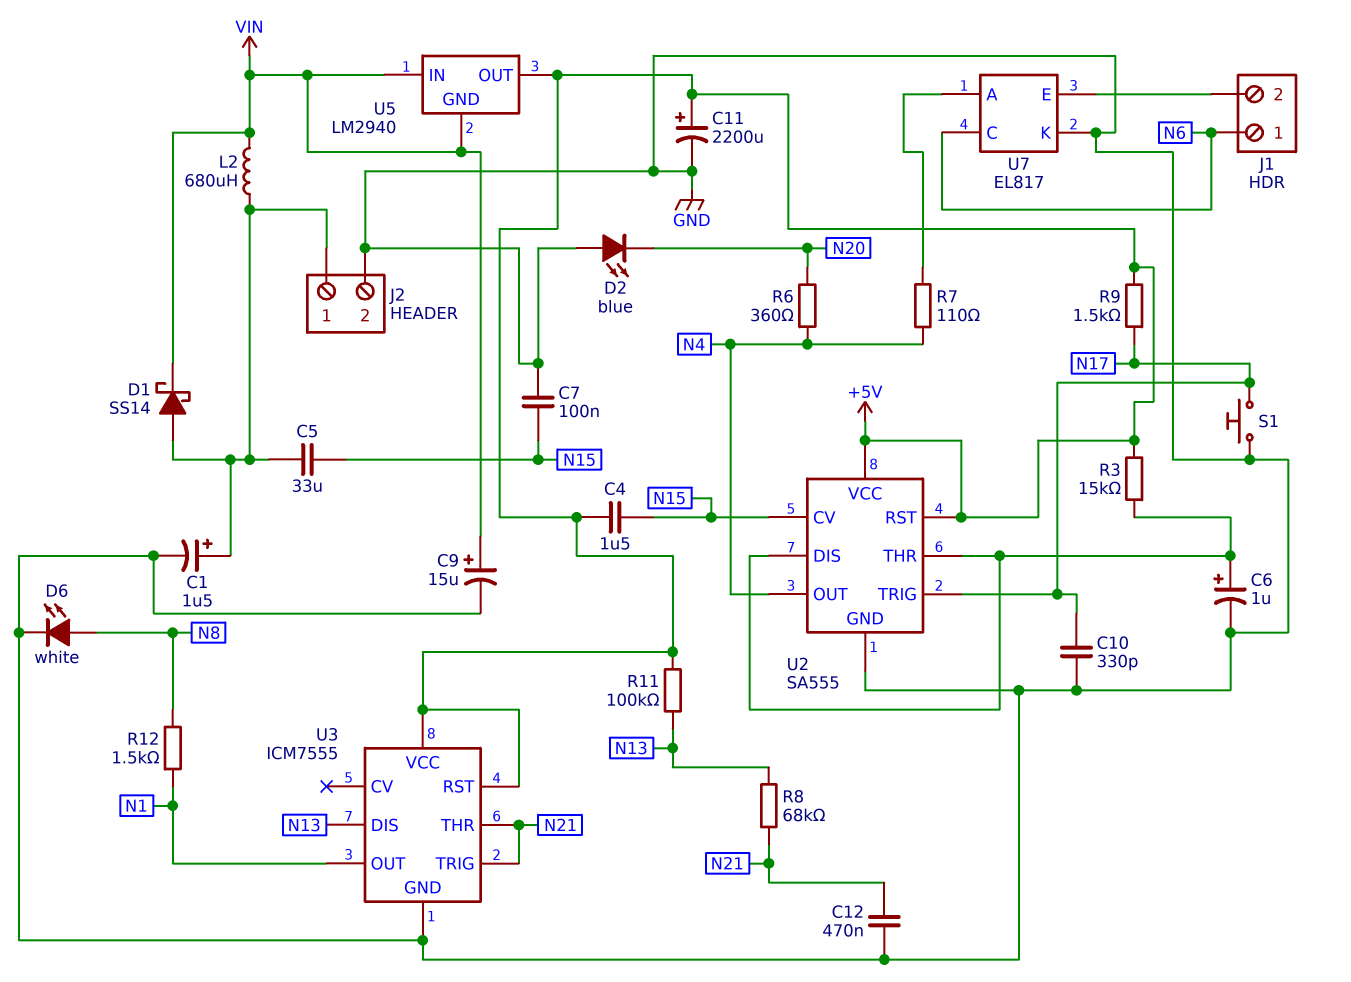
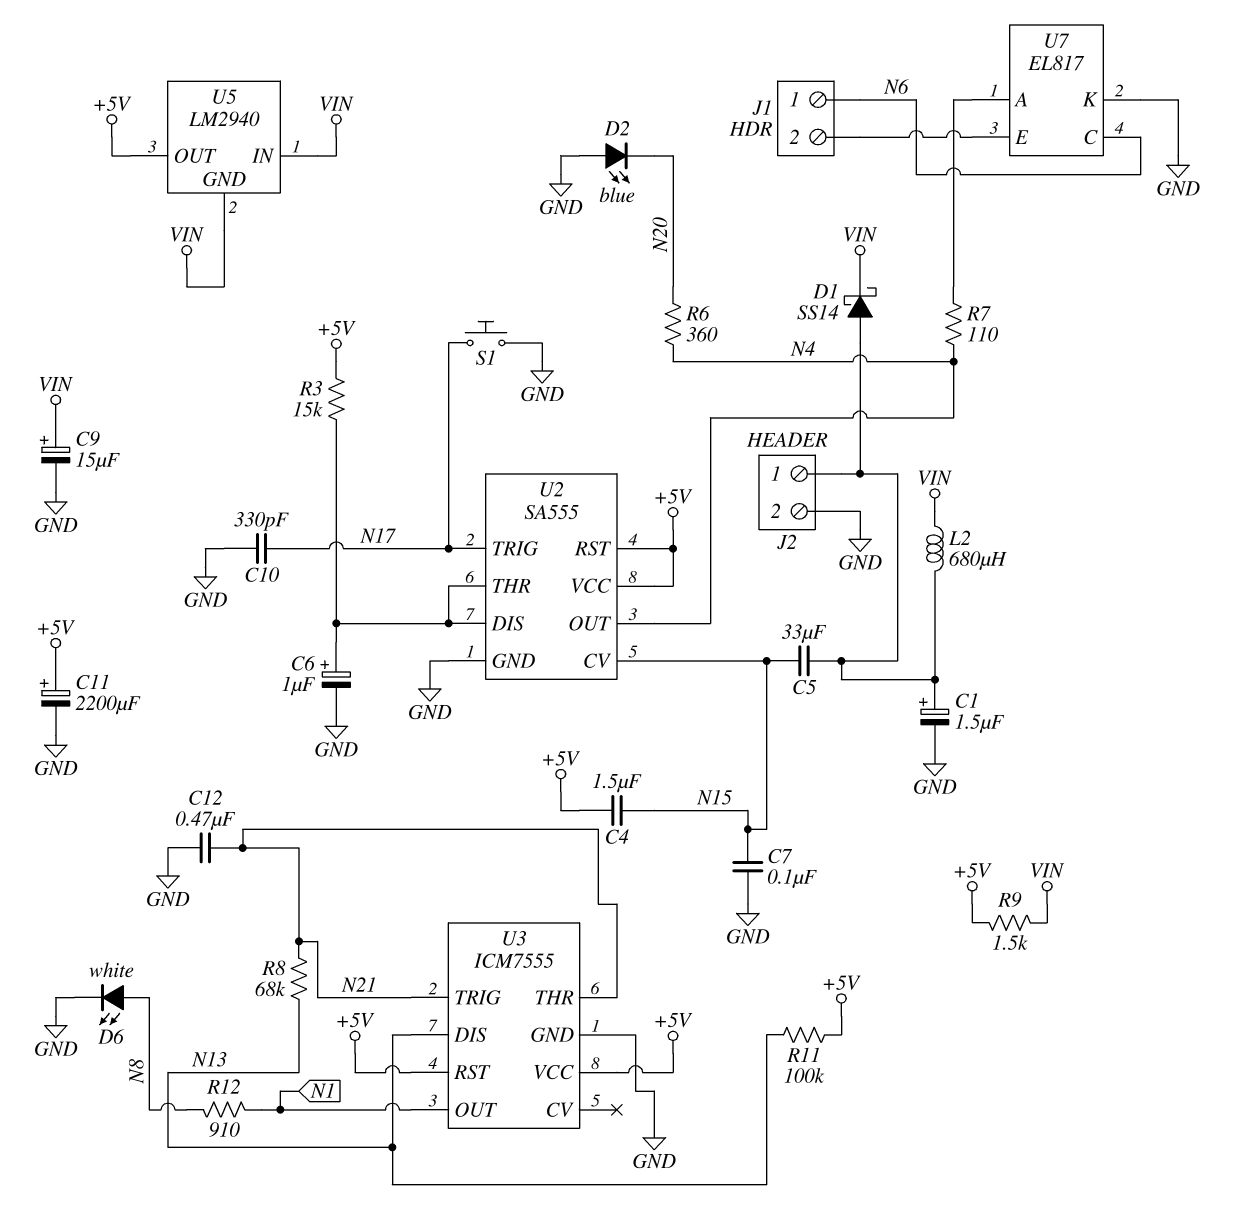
R9: 1.5k (+5V, N17) -> 1.5k (+5V, VIN)
R12: 1.5k (N1, N8) -> 910 (N1, N8)

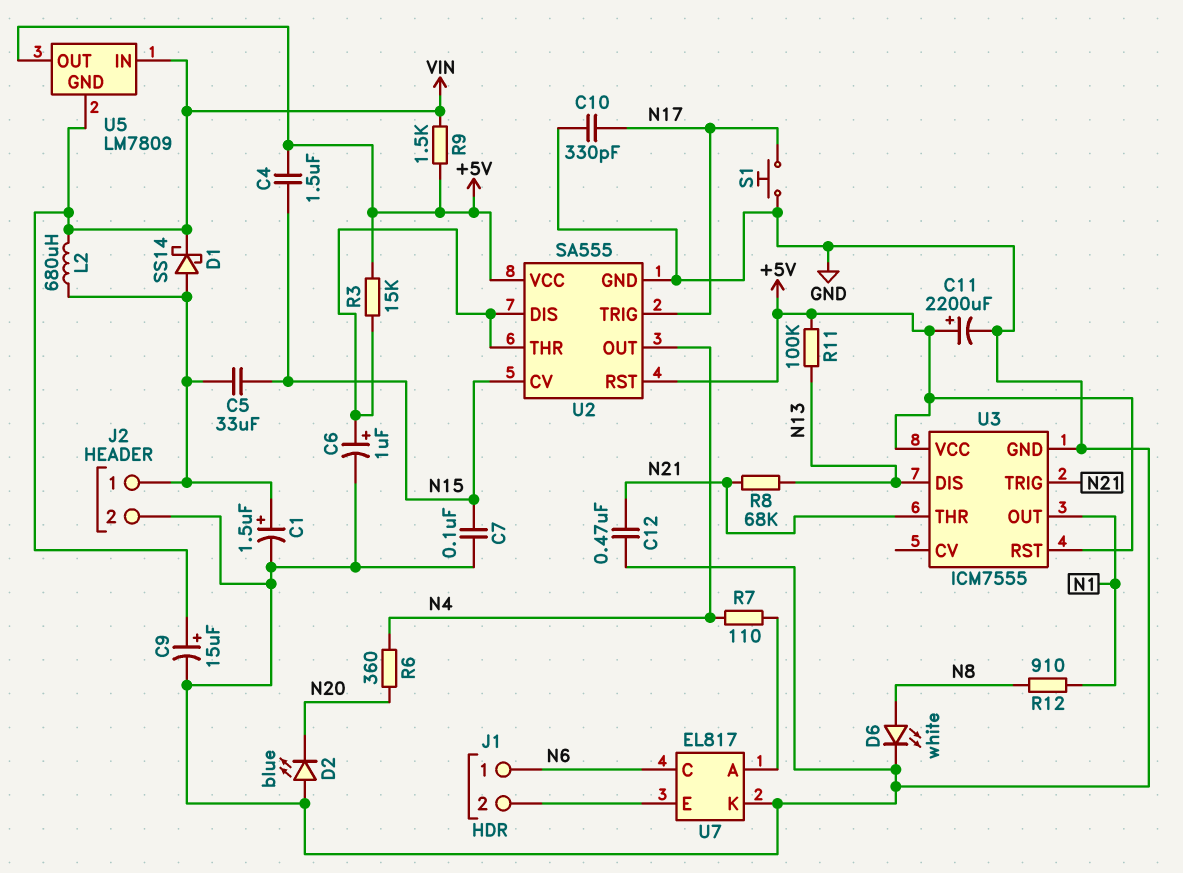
U5: LM2940 -> LM7809

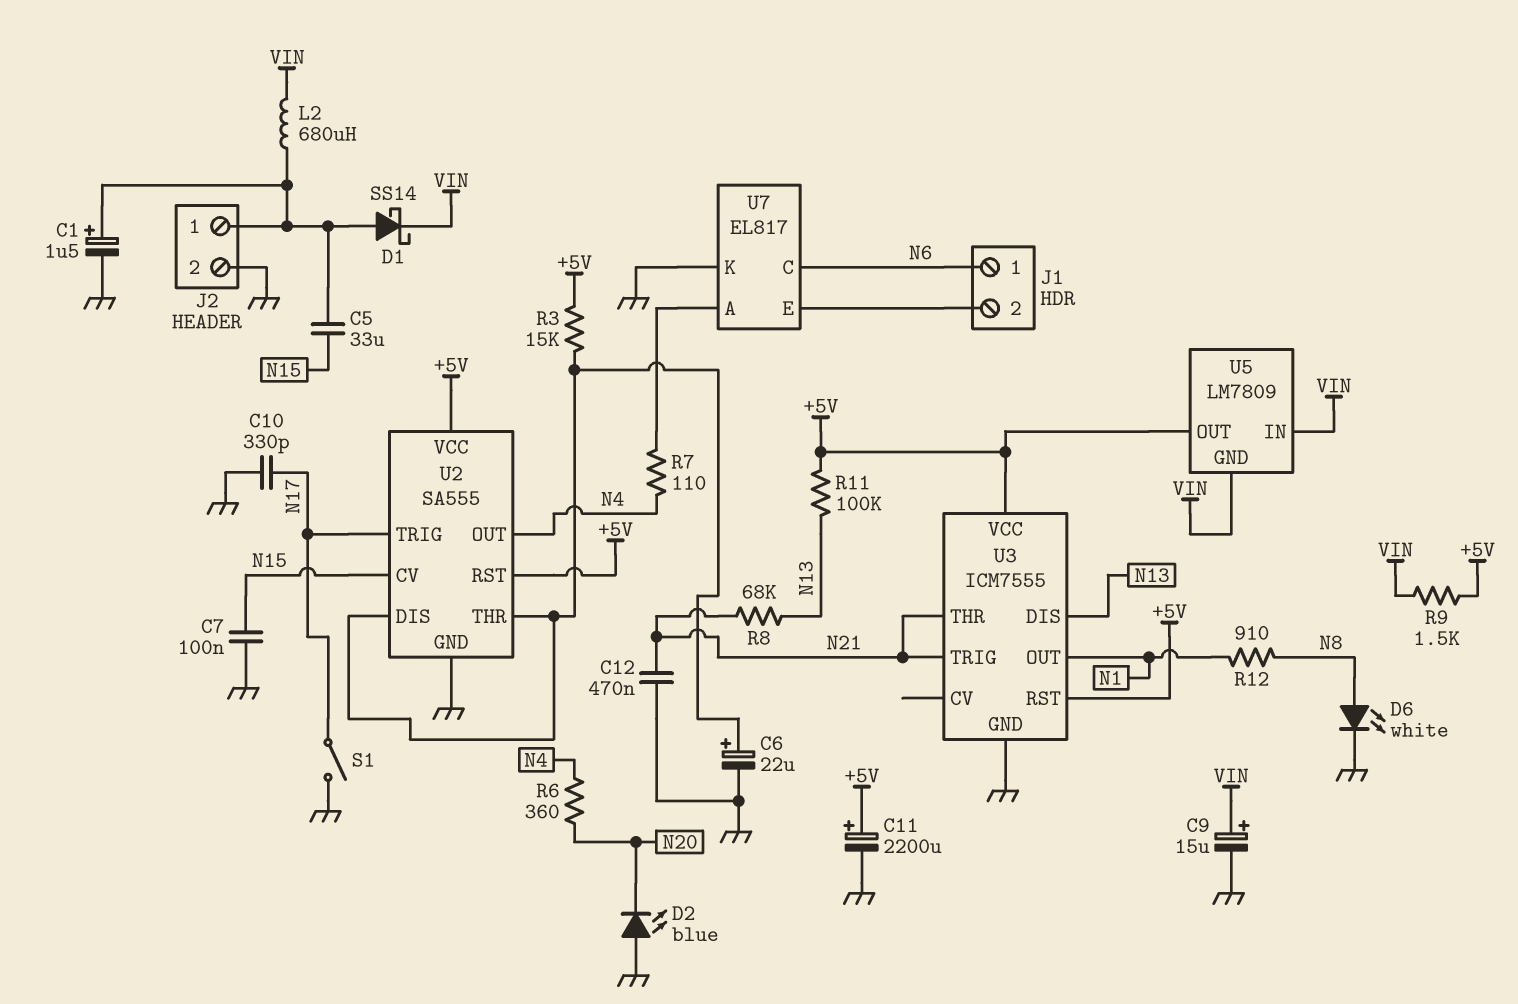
C4: 1.5uF (+5V, N15) -> none
C6: 1uF (plus U2/DIS, minus GND) -> 22uF (plus U2/DIS, minus GND)
S1: button (GND, N17) -> switch (GND, N17)

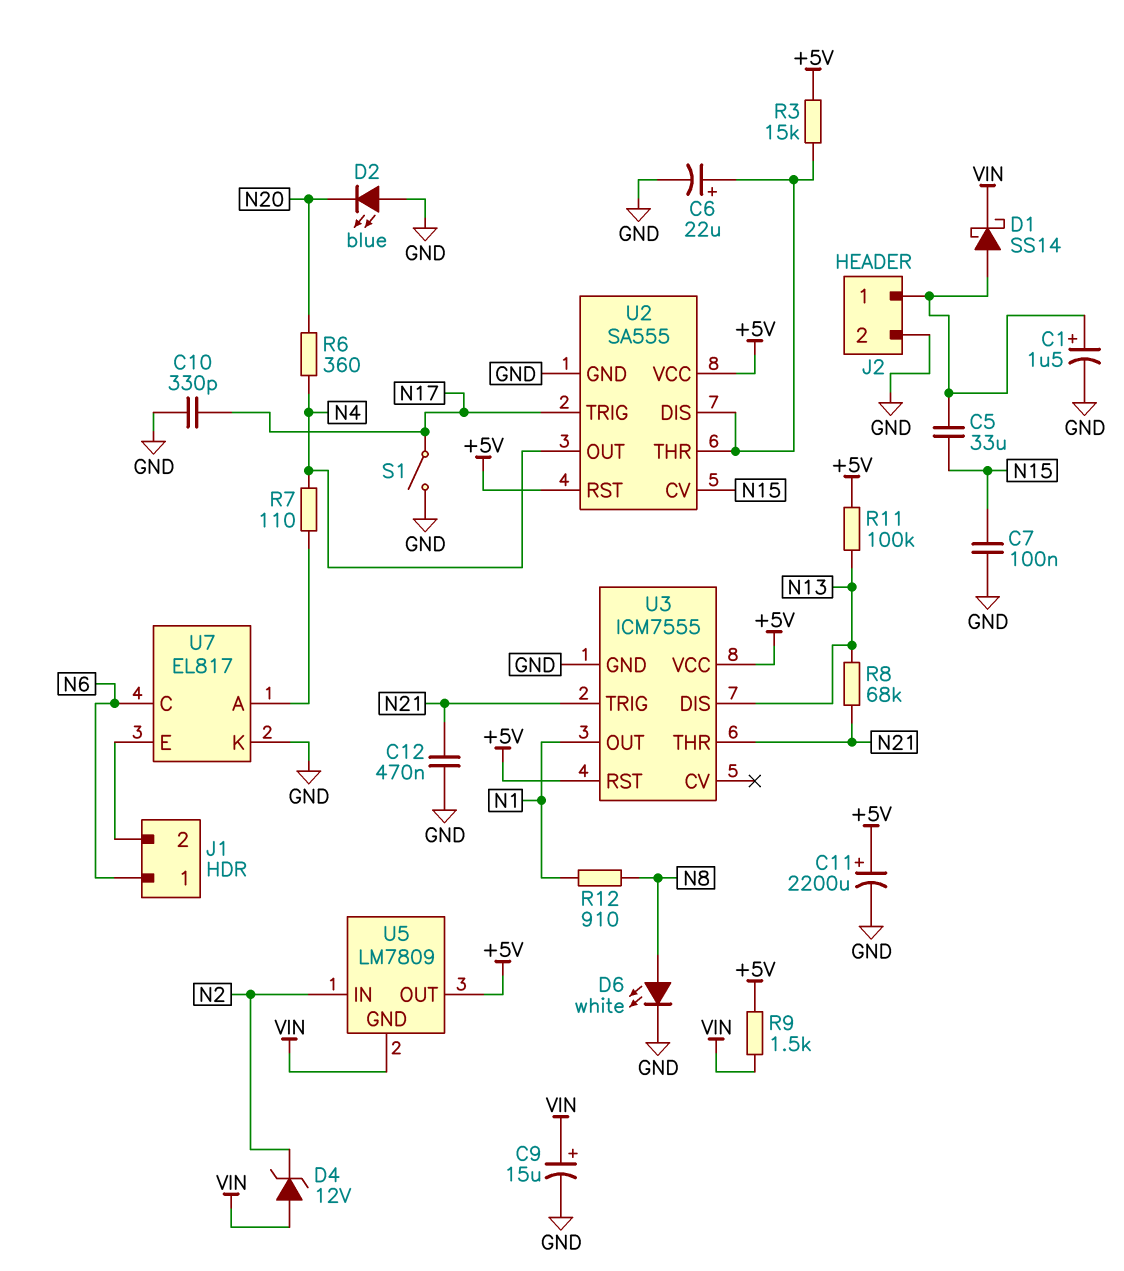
D4: none -> zener 12V (A VIN, K N2)
L2: 680uH (J2/1, VIN) -> none
U5 pin IN: VIN -> N2

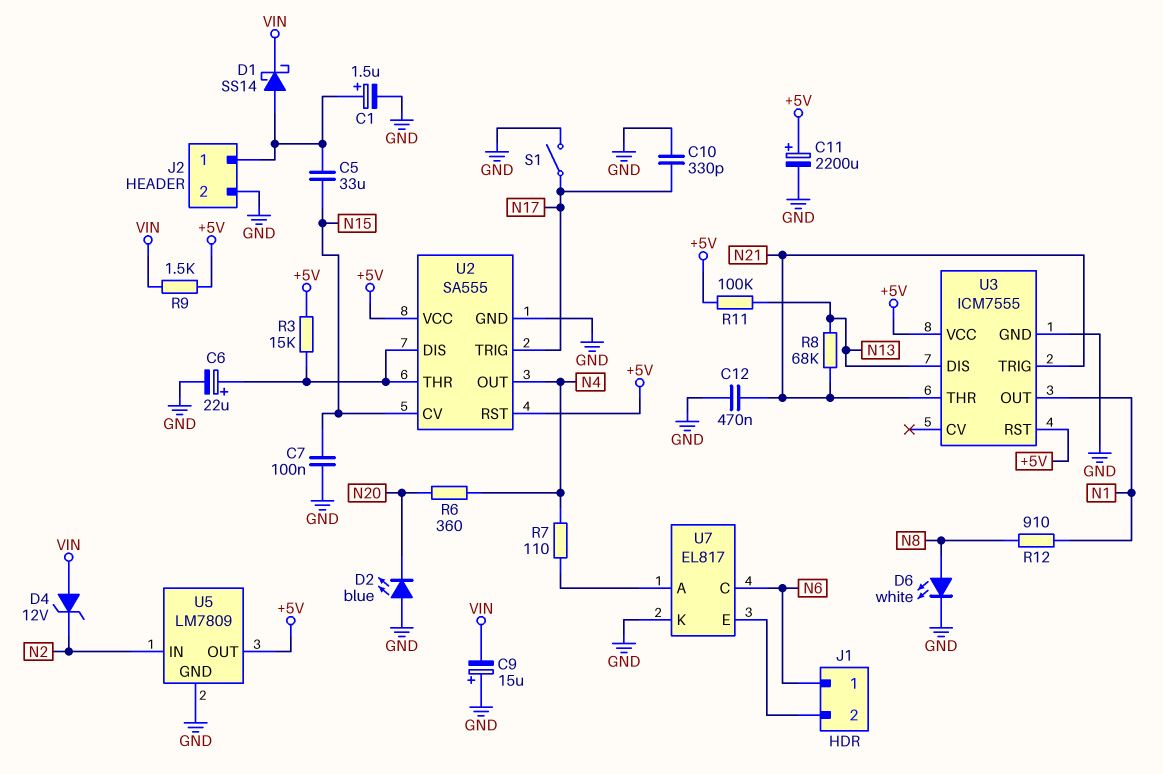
C9: 15uF (plus VIN, minus GND) -> 15uF (plus GND, minus VIN)
U5 pin GND: VIN -> GND

